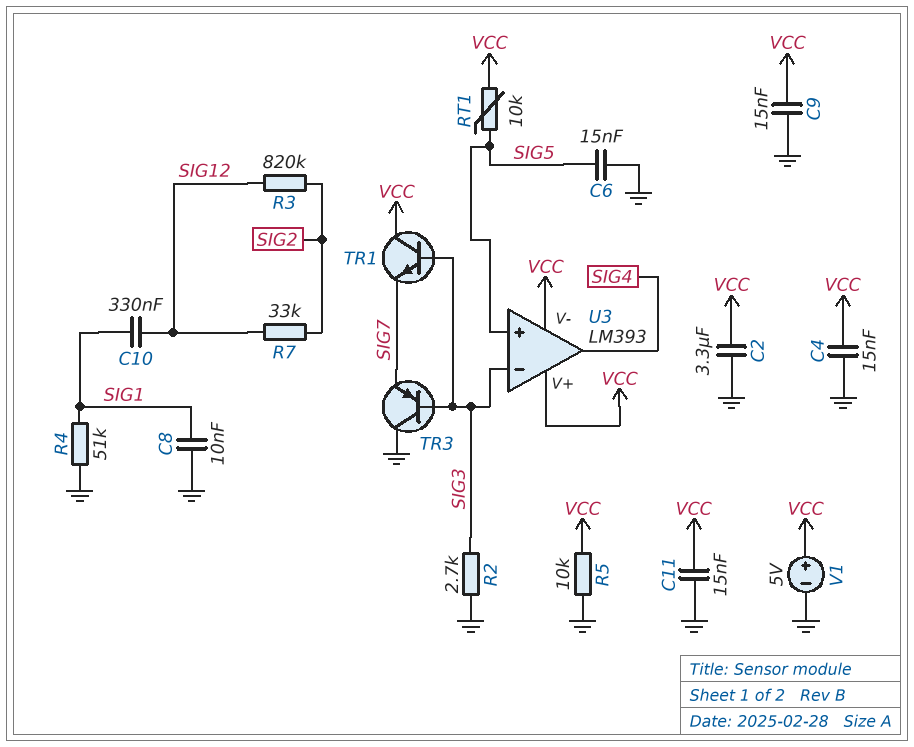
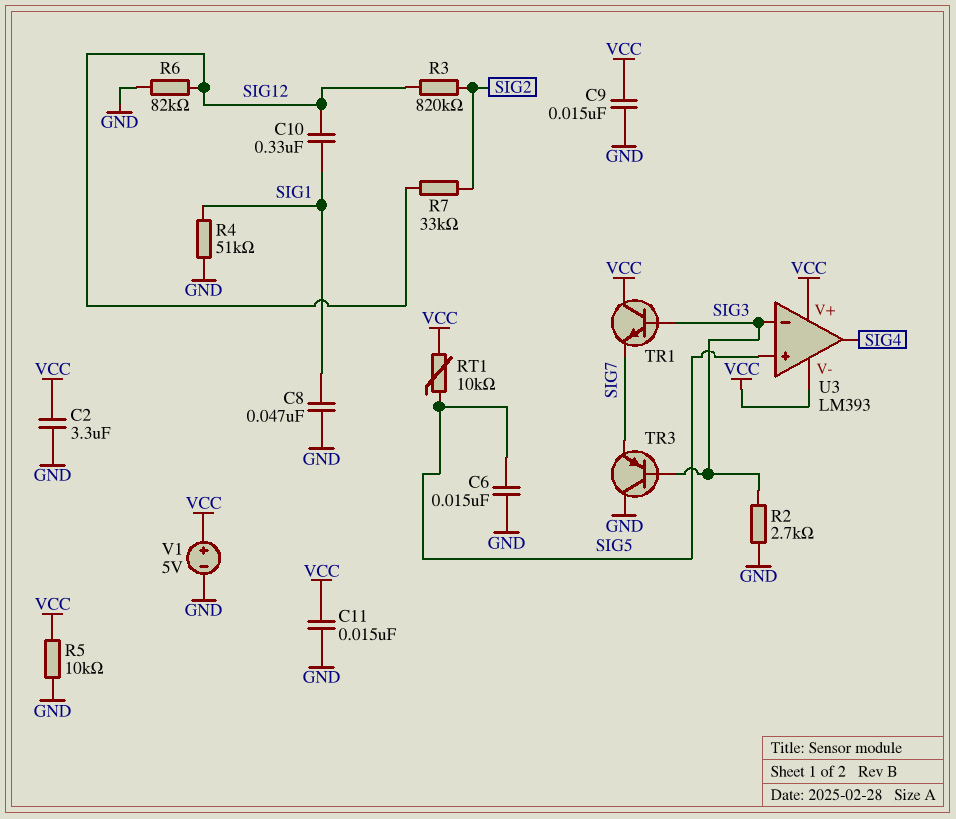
C4: 15nF (GND, VCC) -> none
C8: 10nF (GND, SIG1) -> 47nF (GND, SIG1)
R6: none -> 82k (GND, SIG12)

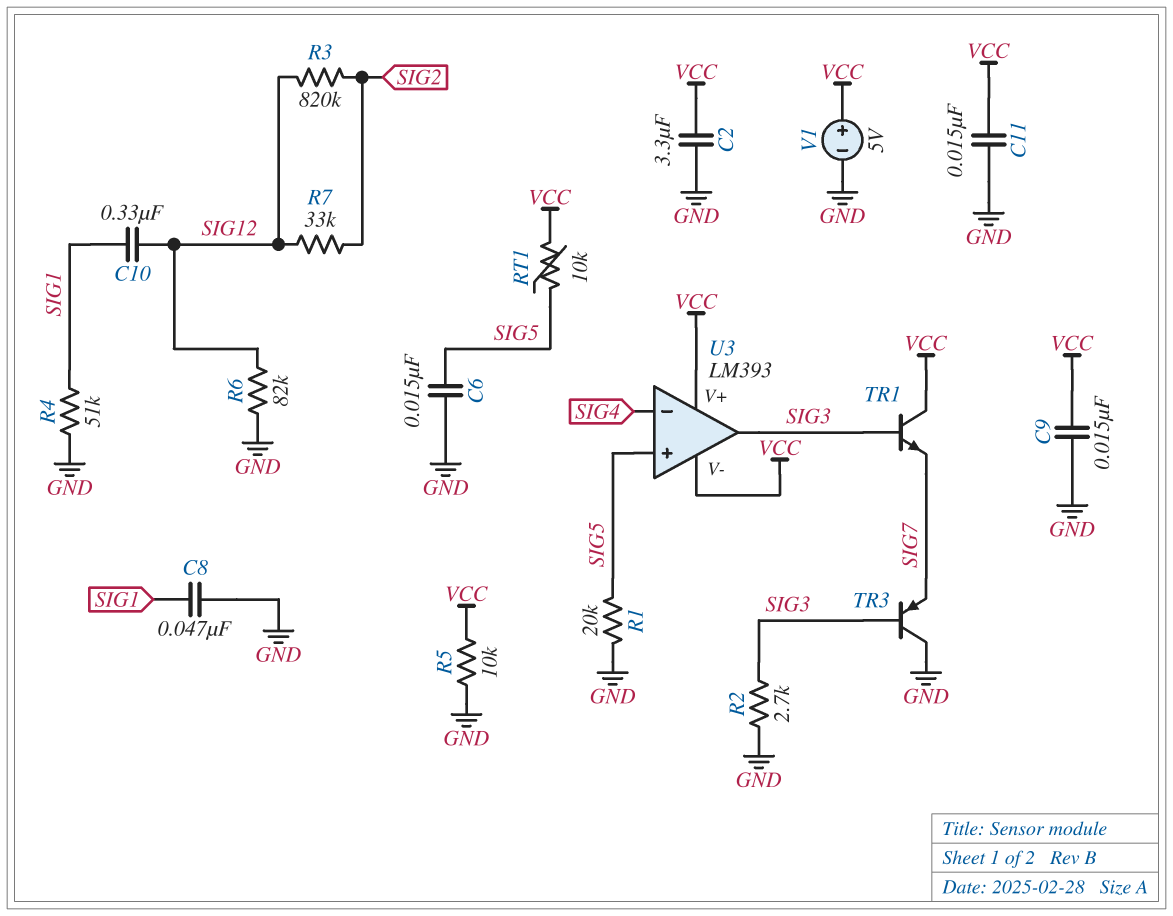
R1: none -> 20k (GND, SIG5)
U3 pin in-: SIG3 -> SIG4
U3 pin out: SIG4 -> SIG3

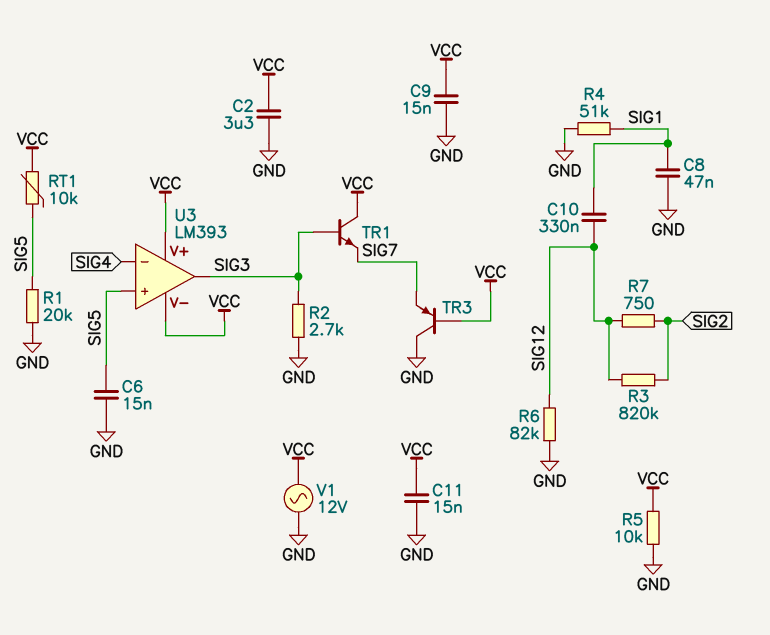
R7: 33k (SIG2, SIG12) -> 750 (SIG2, SIG12)
TR3: PNP (B SIG3, C GND, E SIG7) -> PNP (B VCC, C GND, E SIG7)
V1: 5V (plus VCC, minus GND) -> AC 12V (GND, VCC)

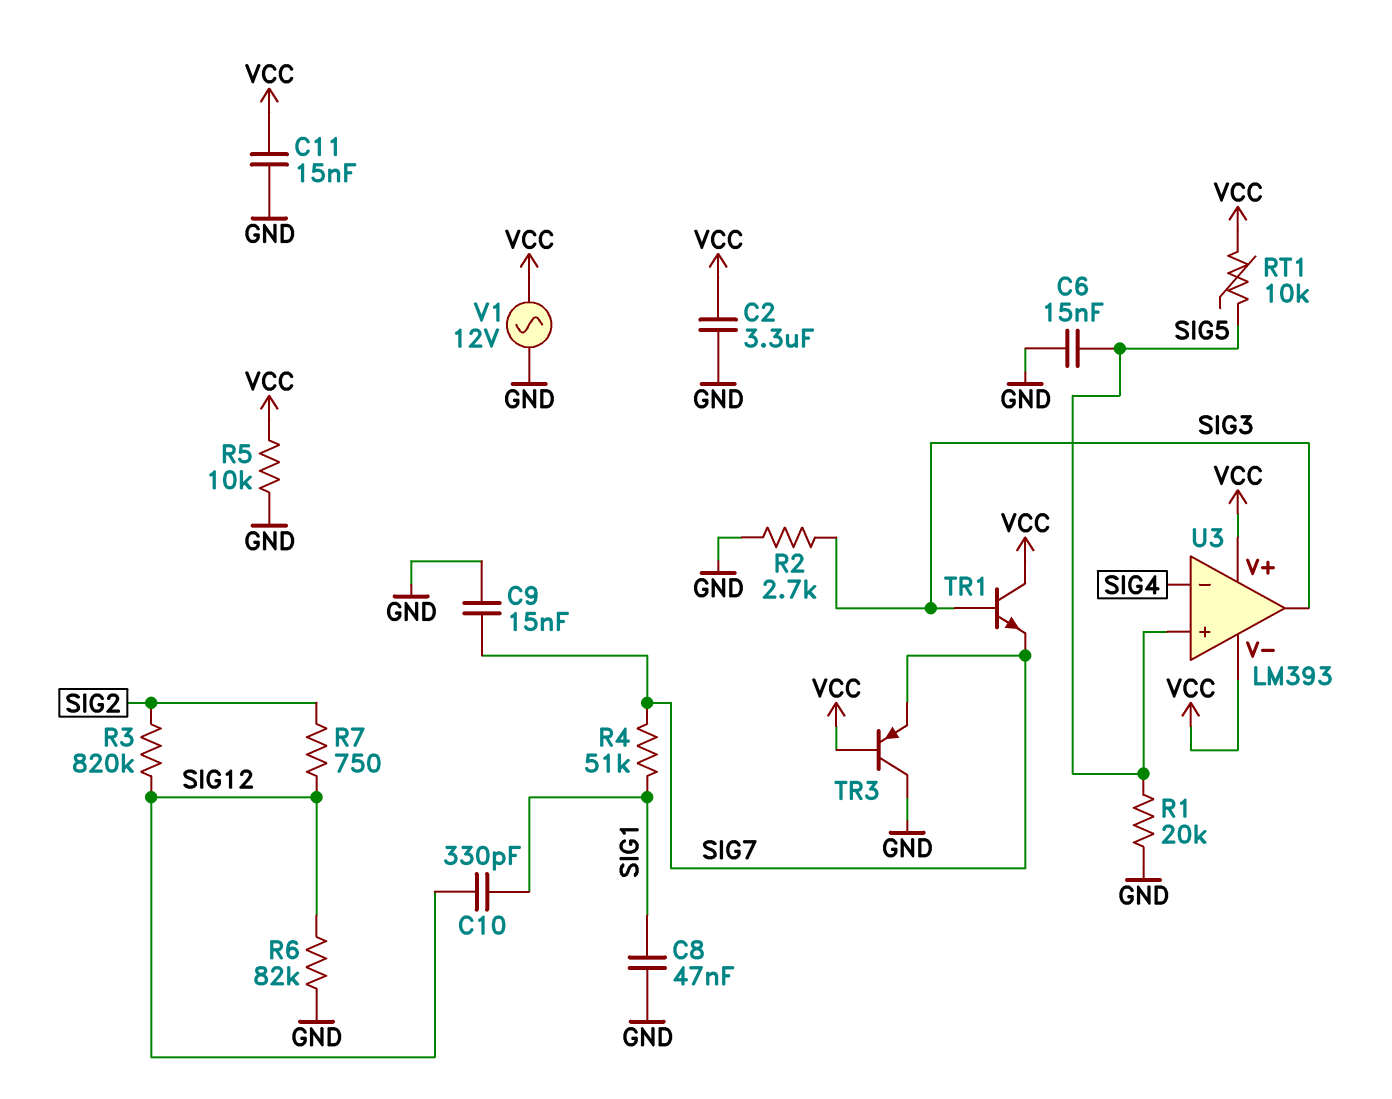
C9: 15nF (GND, VCC) -> 15nF (GND, SIG7)
C10: 330nF (SIG1, SIG12) -> 330pF (SIG1, SIG12)
R4: 51k (GND, SIG1) -> 51k (SIG1, SIG7)

